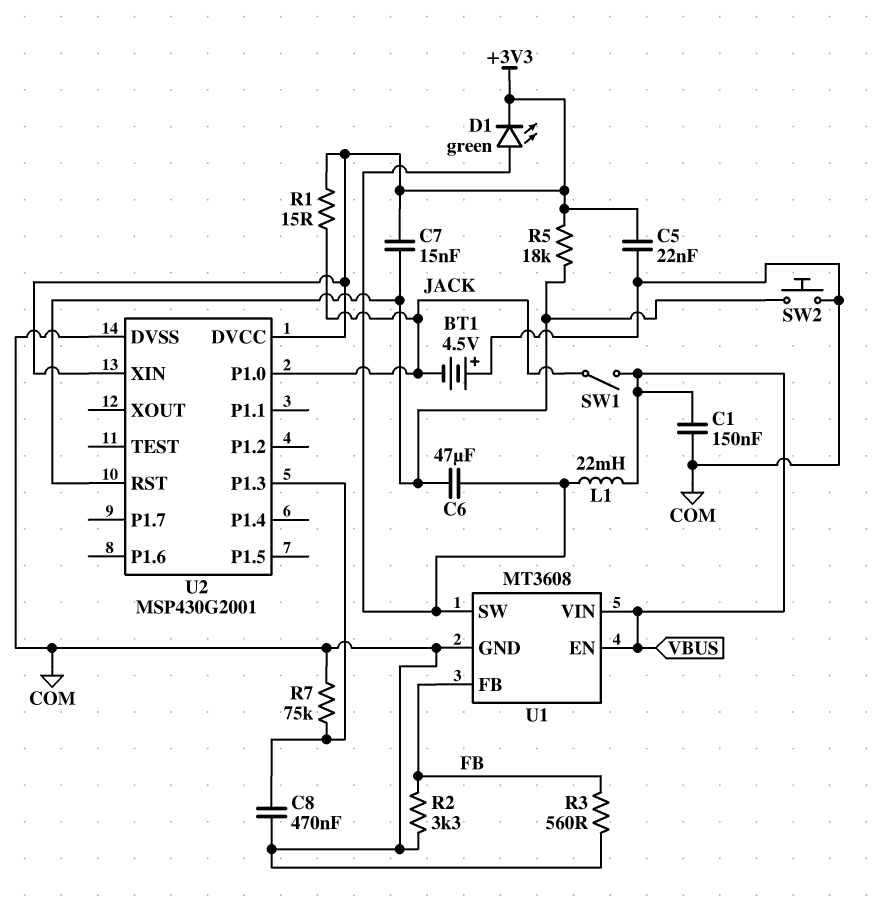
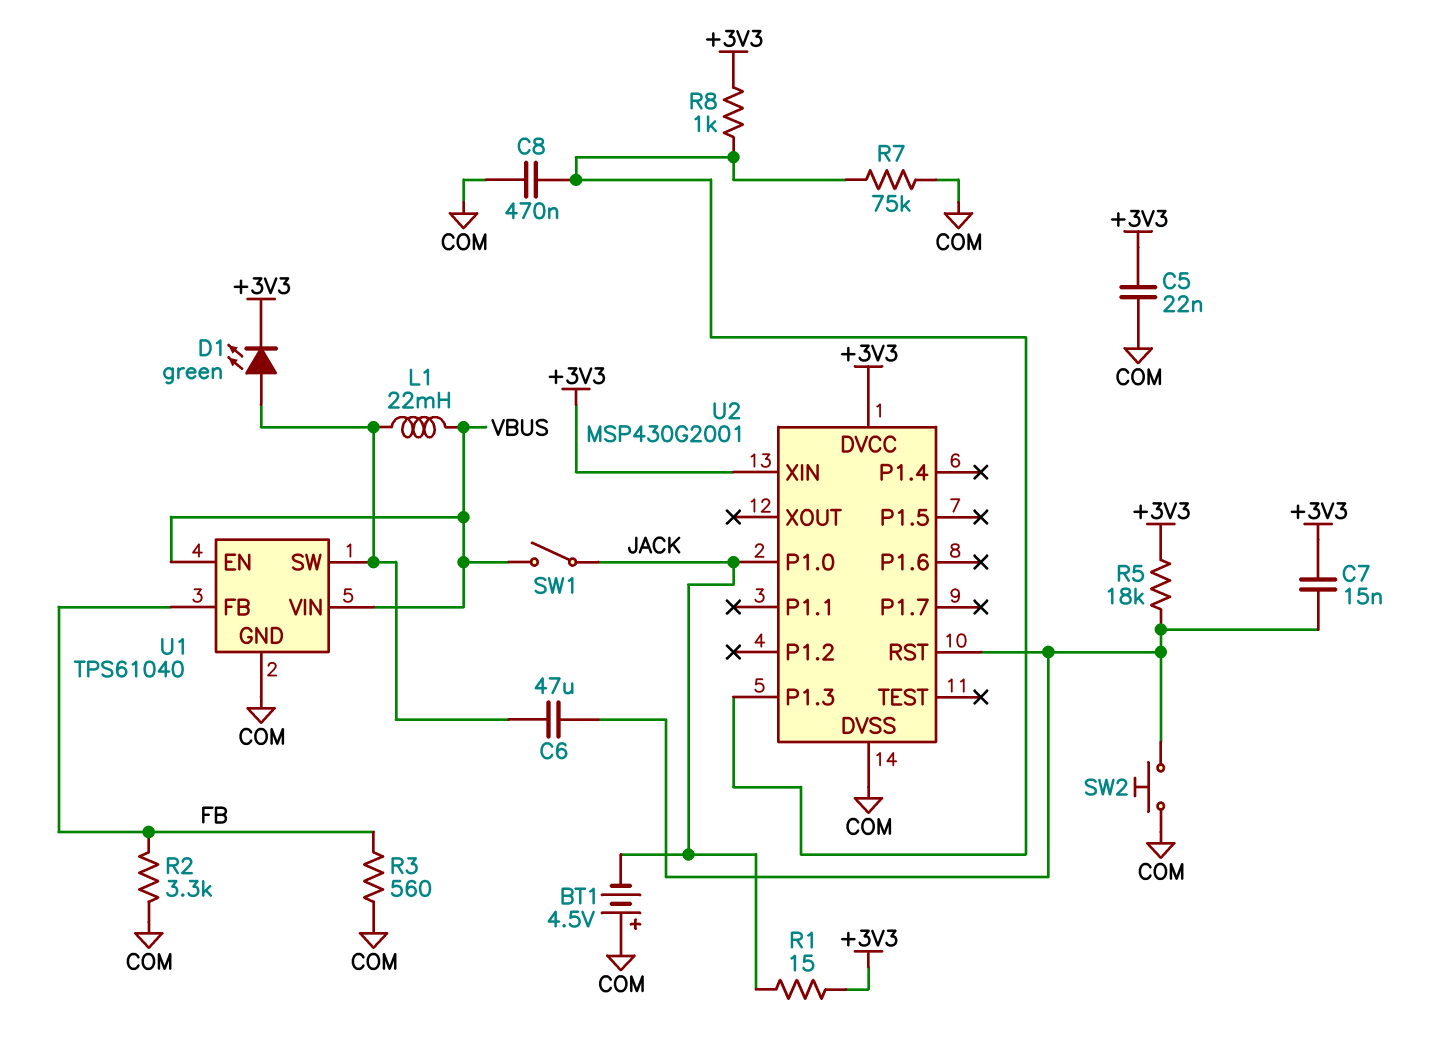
C1: 150nF (COM, VBUS) -> none
R8: none -> 1k (+3V3, U2/P1.3)
U1: MT3608 -> TPS61040

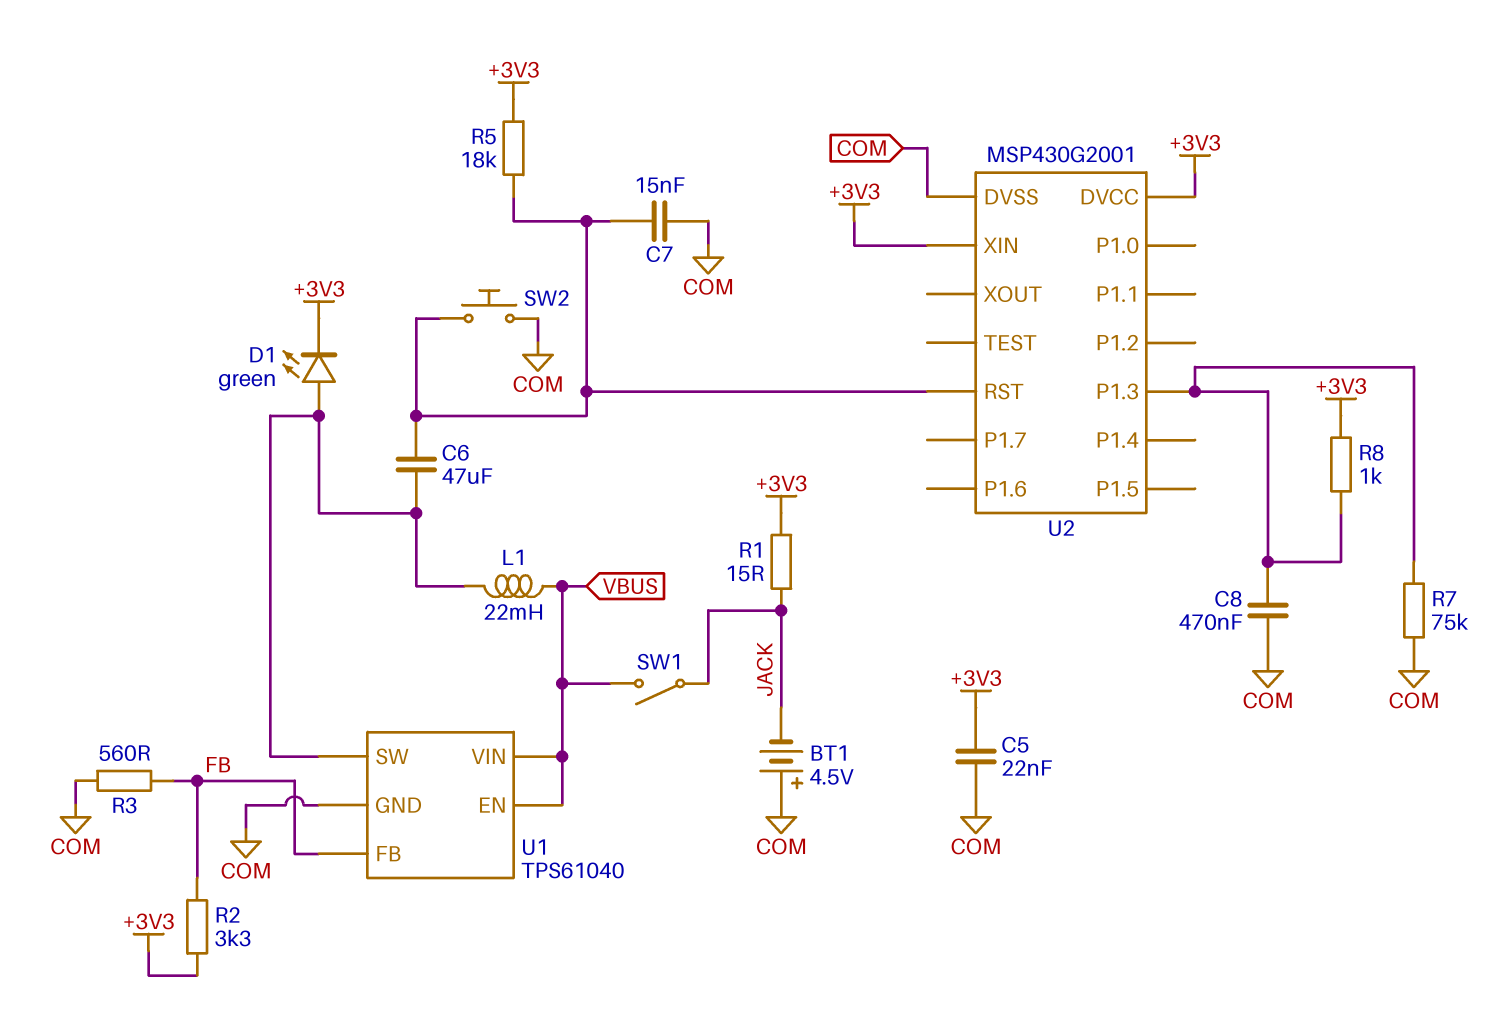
C7: 15nF (+3V3, U2/RST) -> 15nF (COM, U2/RST)
R2: 3.3k (COM, FB) -> 3.3k (+3V3, FB)
U2 pin P1.0: JACK -> none

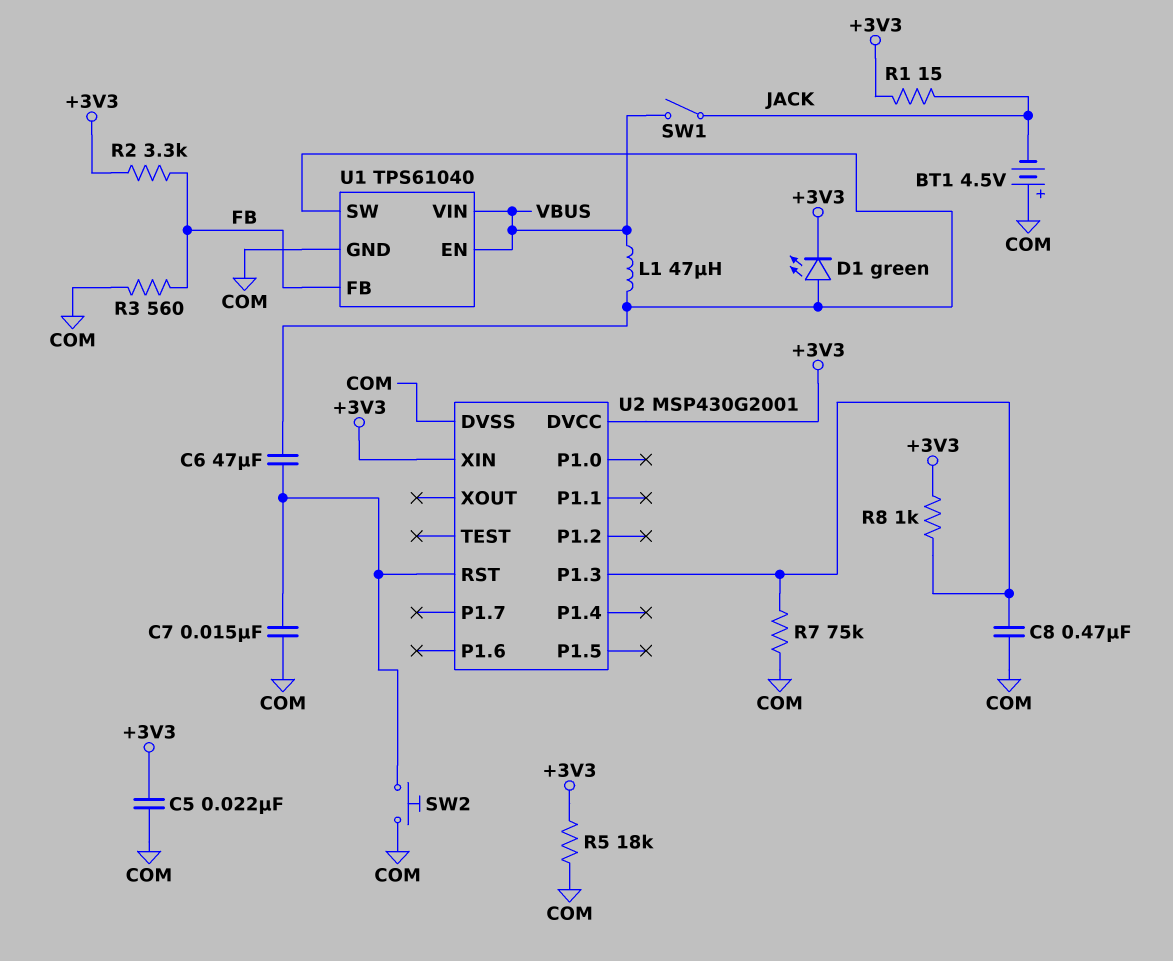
L1: 22mH (U1/SW, VBUS) -> 47uH (U1/SW, VBUS)
R5: 18k (+3V3, U2/RST) -> 18k (+3V3, COM)

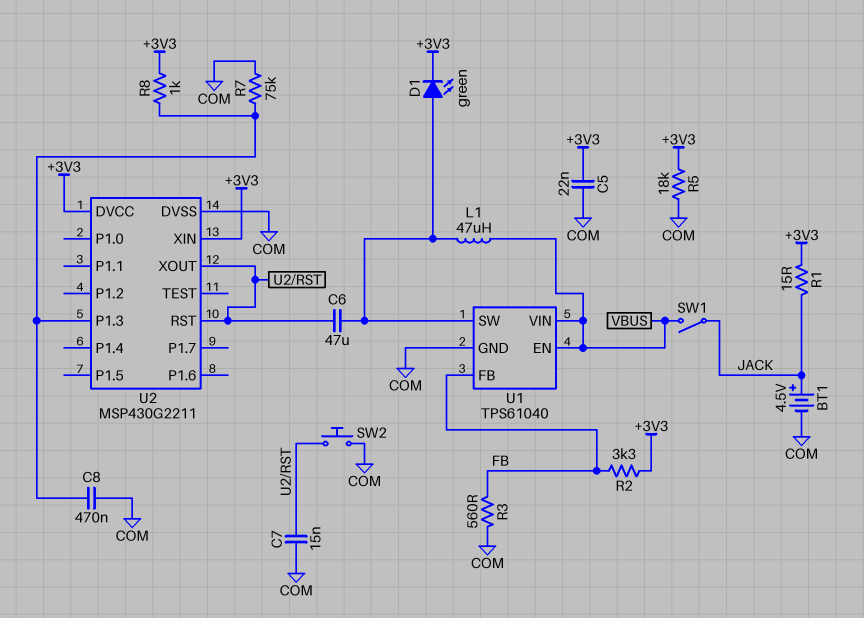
BT1: 4.5V (plus COM, minus JACK) -> 4.5V (plus JACK, minus COM)
U2: MSP430G2001 -> MSP430G2211
U2 pin XOUT: none -> U2/RST

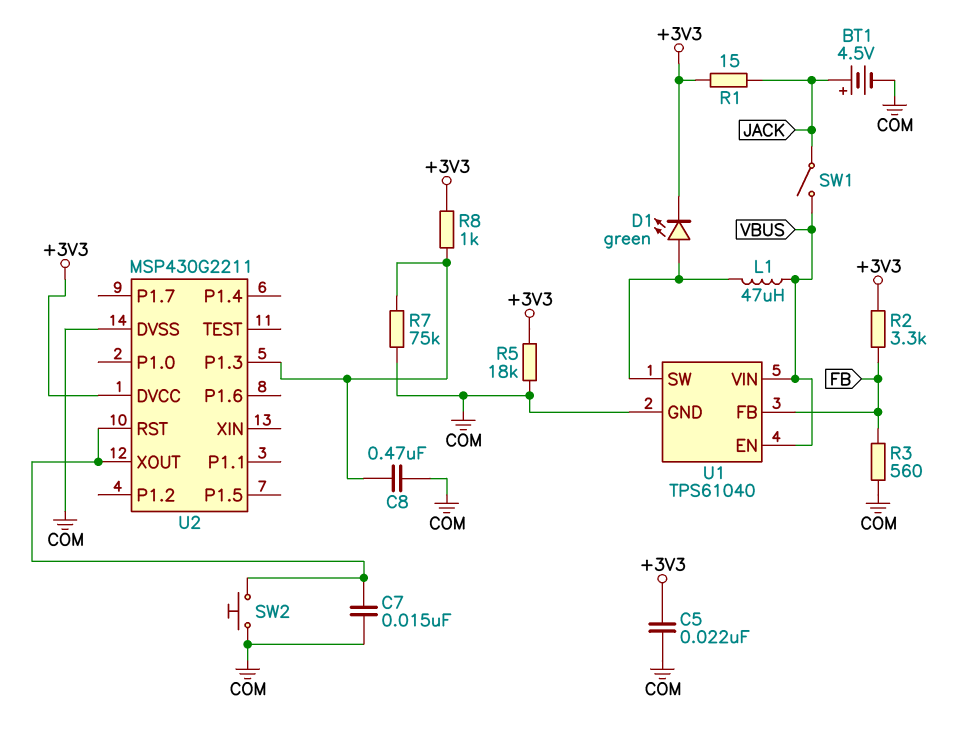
C6: 47uF (U1/SW, U2/RST) -> none
U2 pin XIN: +3V3 -> none

